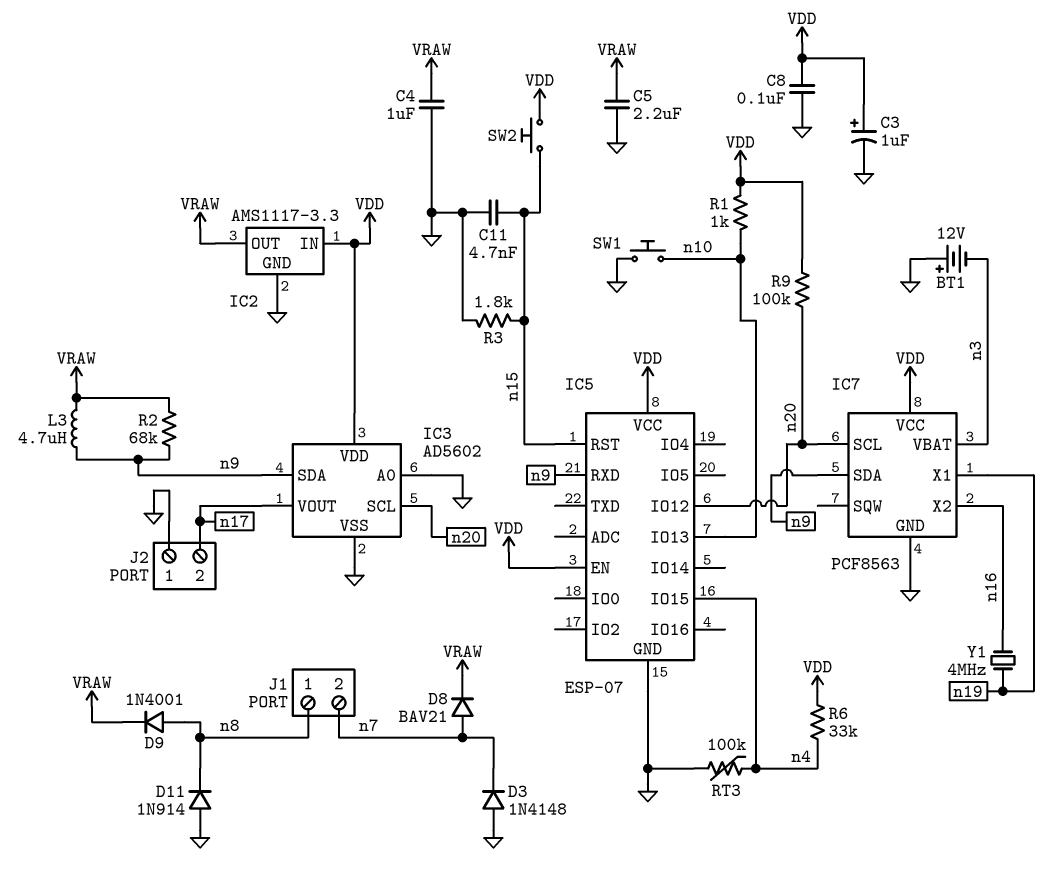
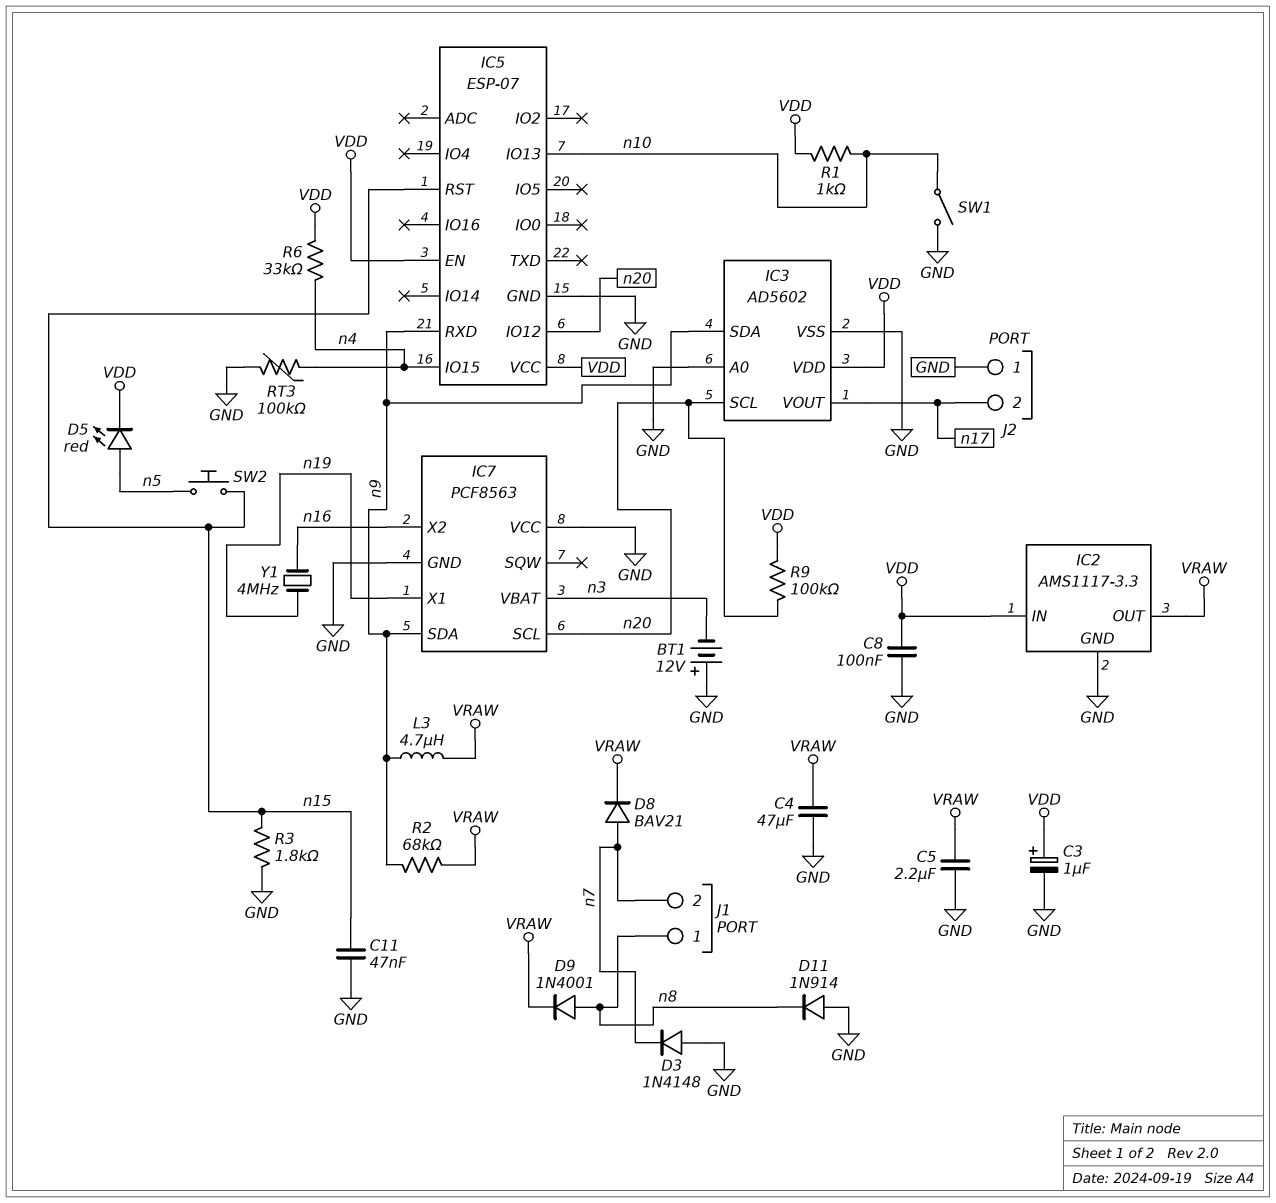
C4: 1uF (GND, VRAW) -> 47uF (GND, VRAW)
C11: 4.7nF (GND, n15) -> 47nF (GND, n15)
D5: none -> LED red (A n5, K VDD)
IC7 pin VCC: VDD -> GND
SW1: button (GND, n10) -> switch (GND, n10)
SW2: button (VDD, n15) -> button (n5, n15)

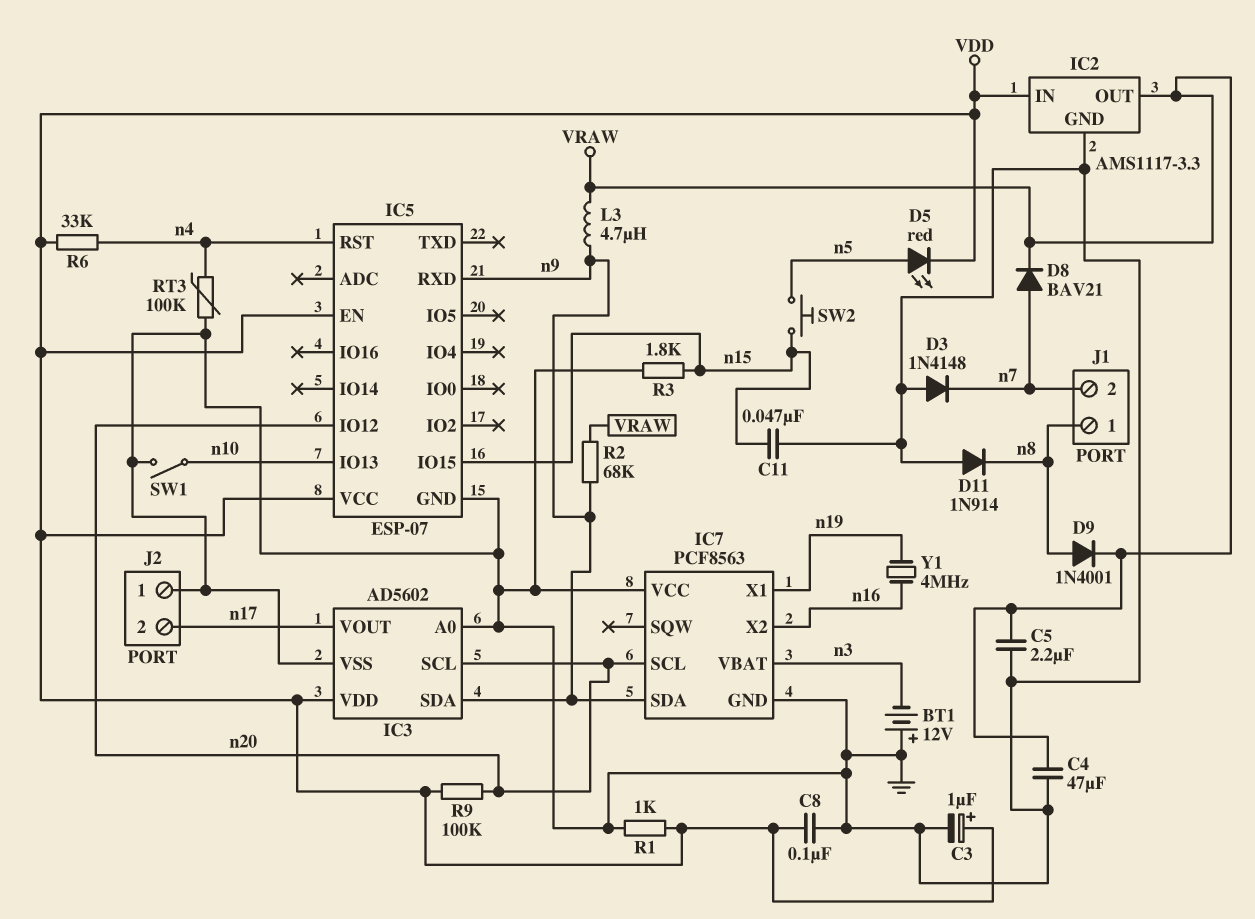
IC5 pin IO15: n4 -> n15
IC5 pin RST: n15 -> n4
R1: 1k (VDD, n10) -> 1k (GND, VDD)

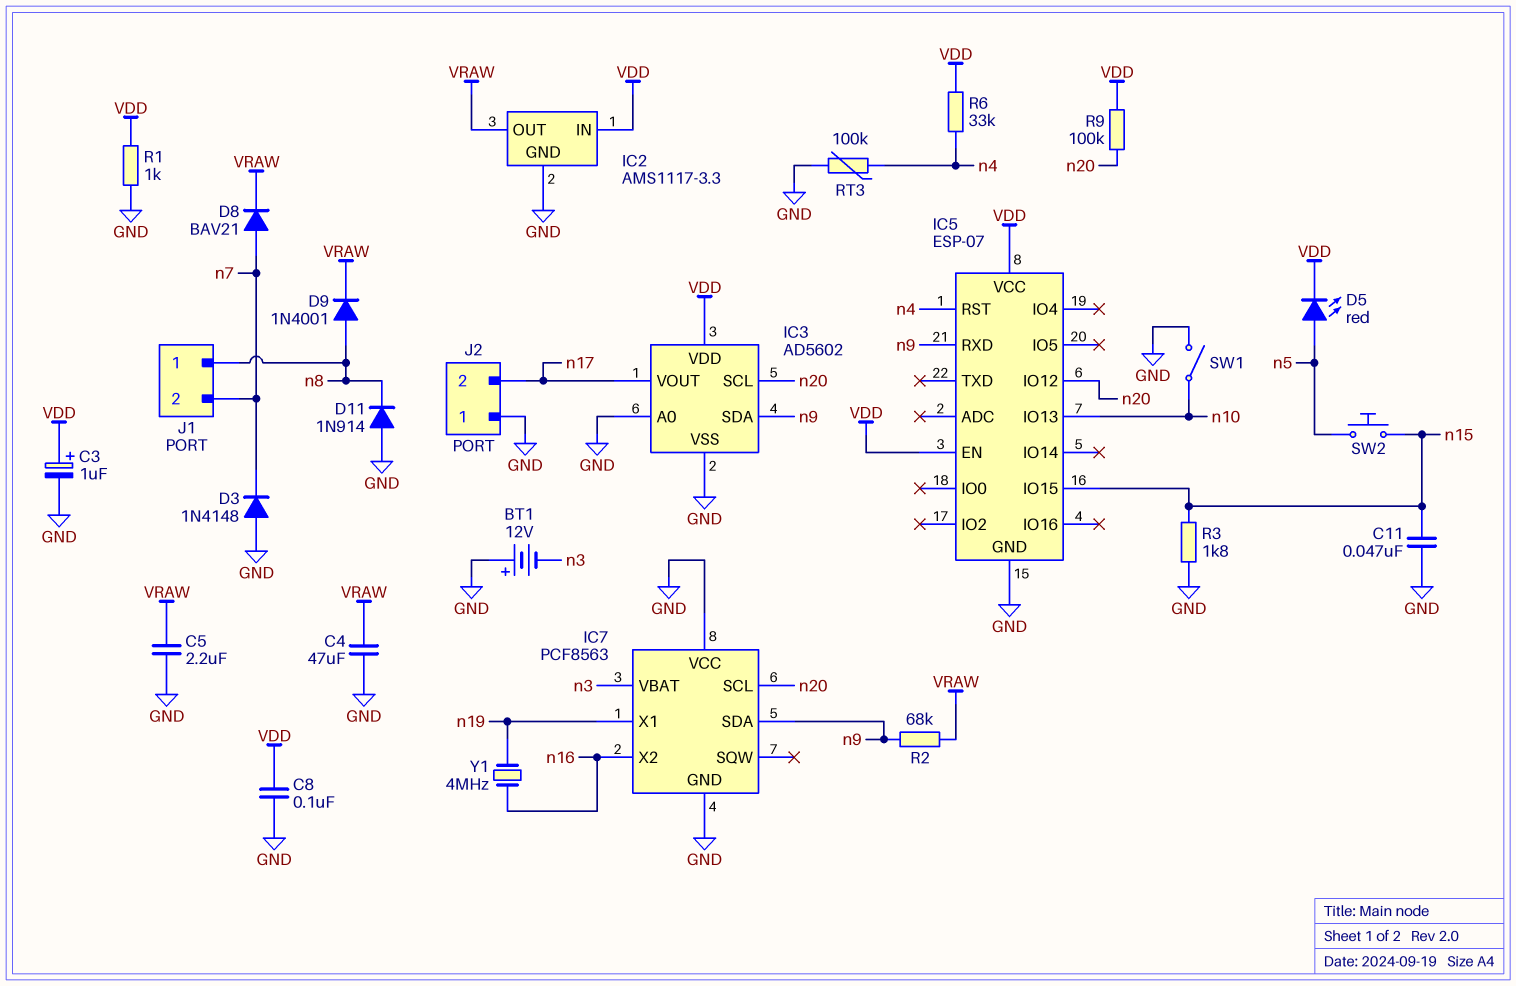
L3: 4.7uH (VRAW, n9) -> none

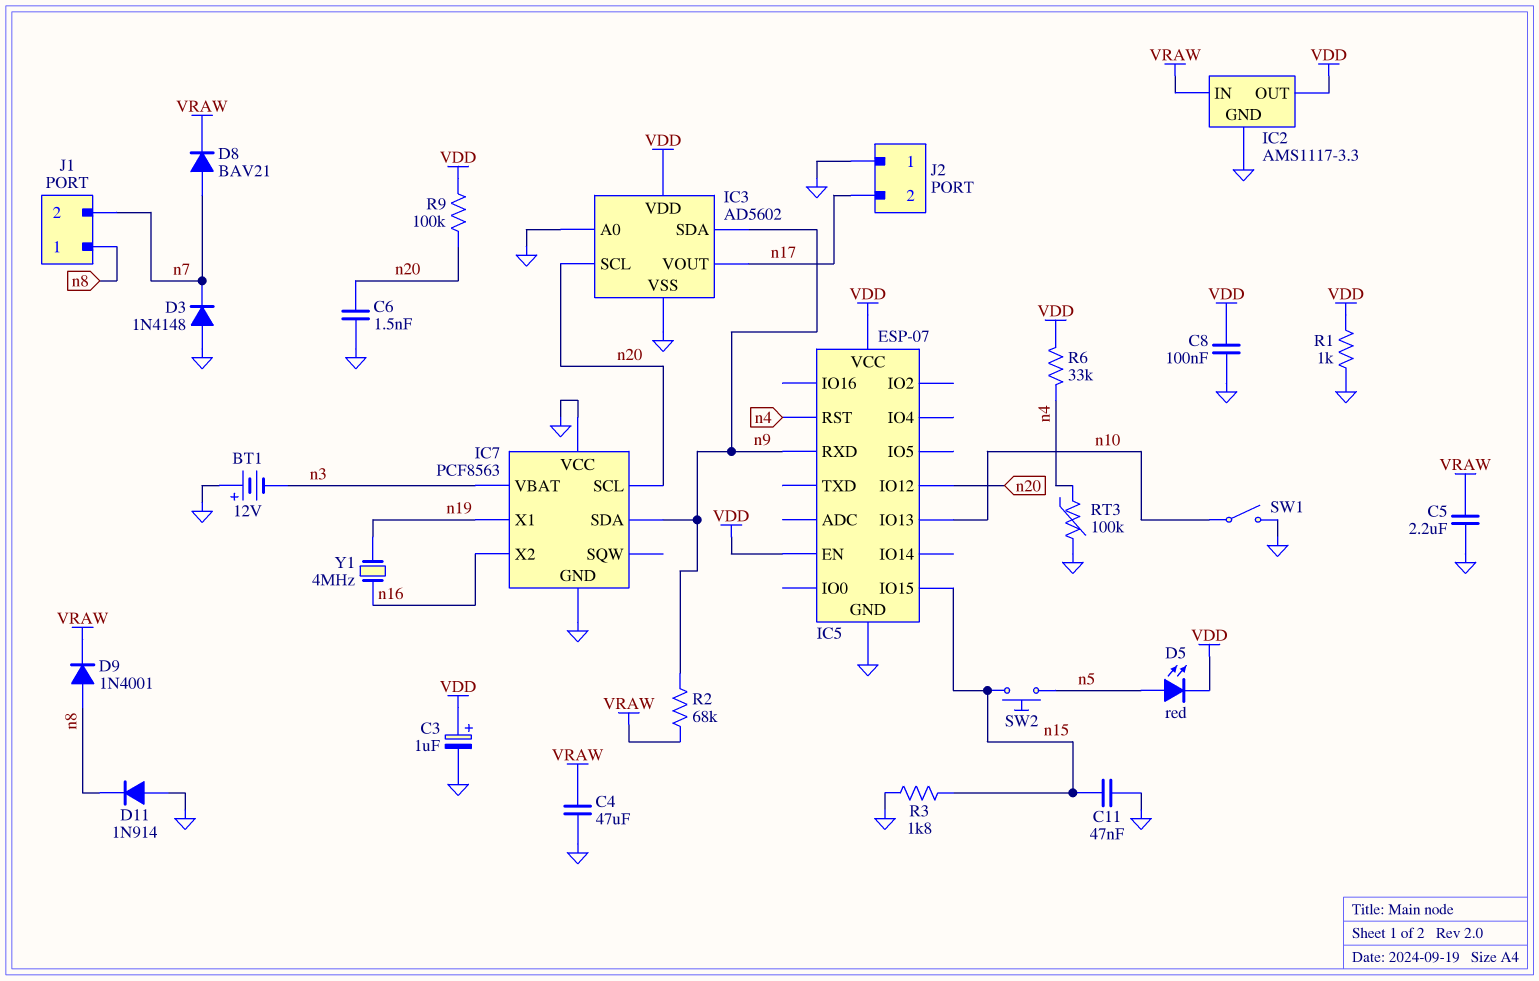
C6: none -> 1.5nF (GND, n20)
IC2 pin IN: VDD -> VRAW
IC2 pin OUT: VRAW -> VDD

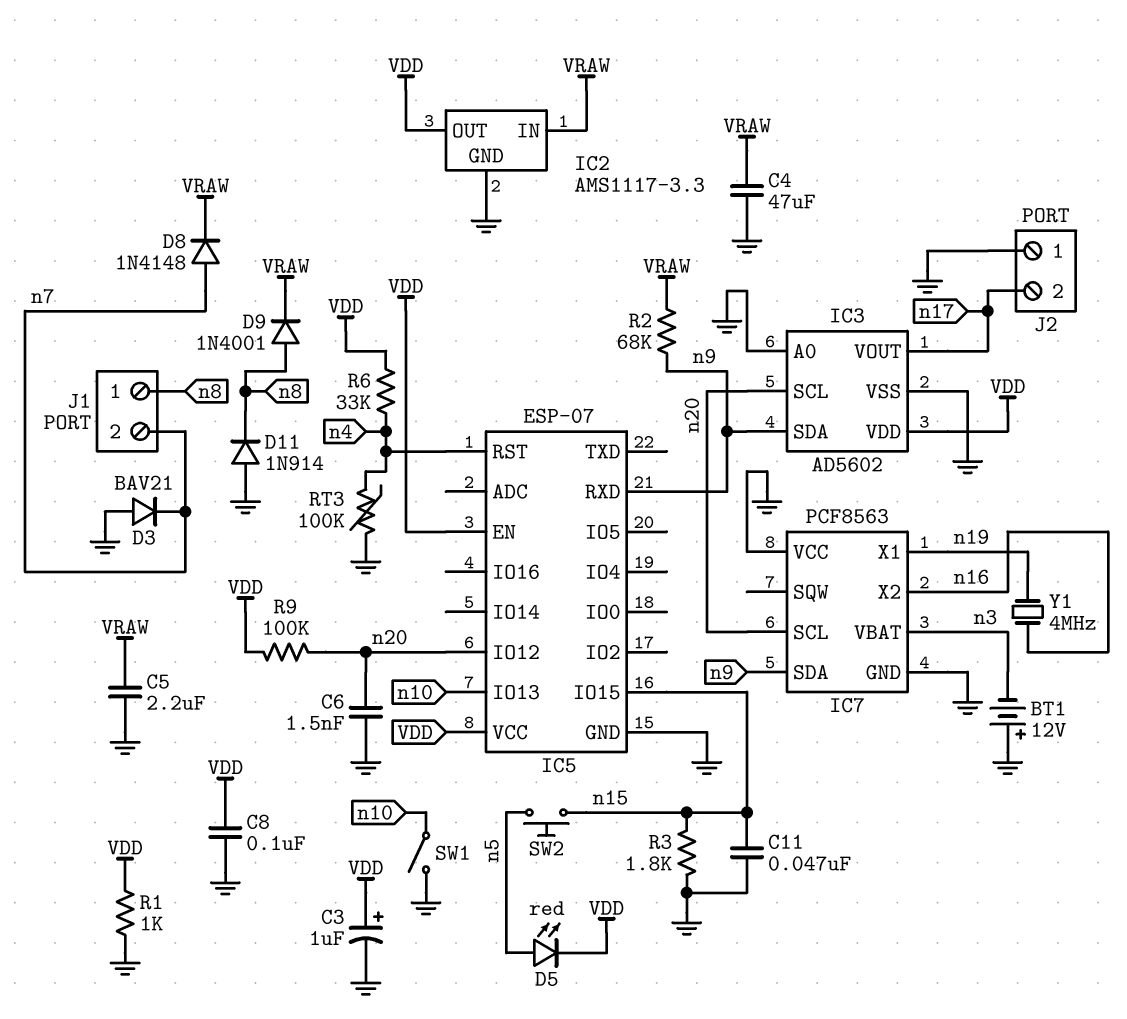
D3: diode 1N4148 (A GND, K n7) -> diode BAV21 (A GND, K n7)
D8: diode BAV21 (A n7, K VRAW) -> diode 1N4148 (A n7, K VRAW)

